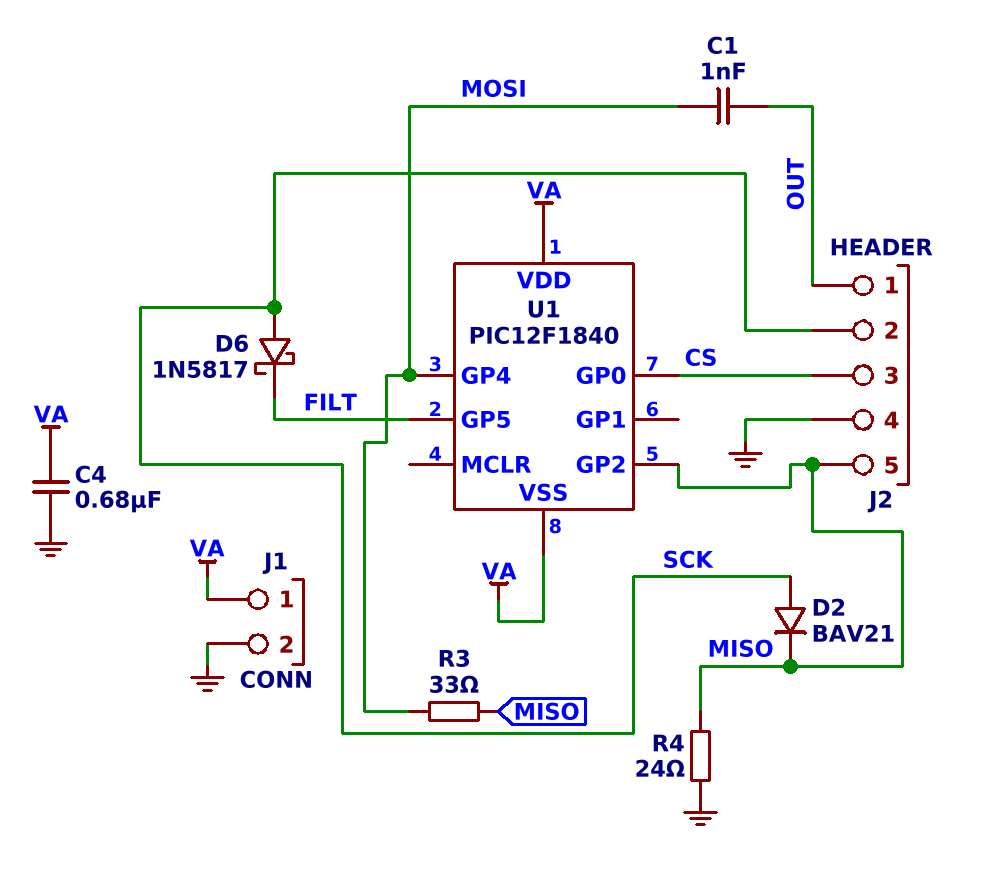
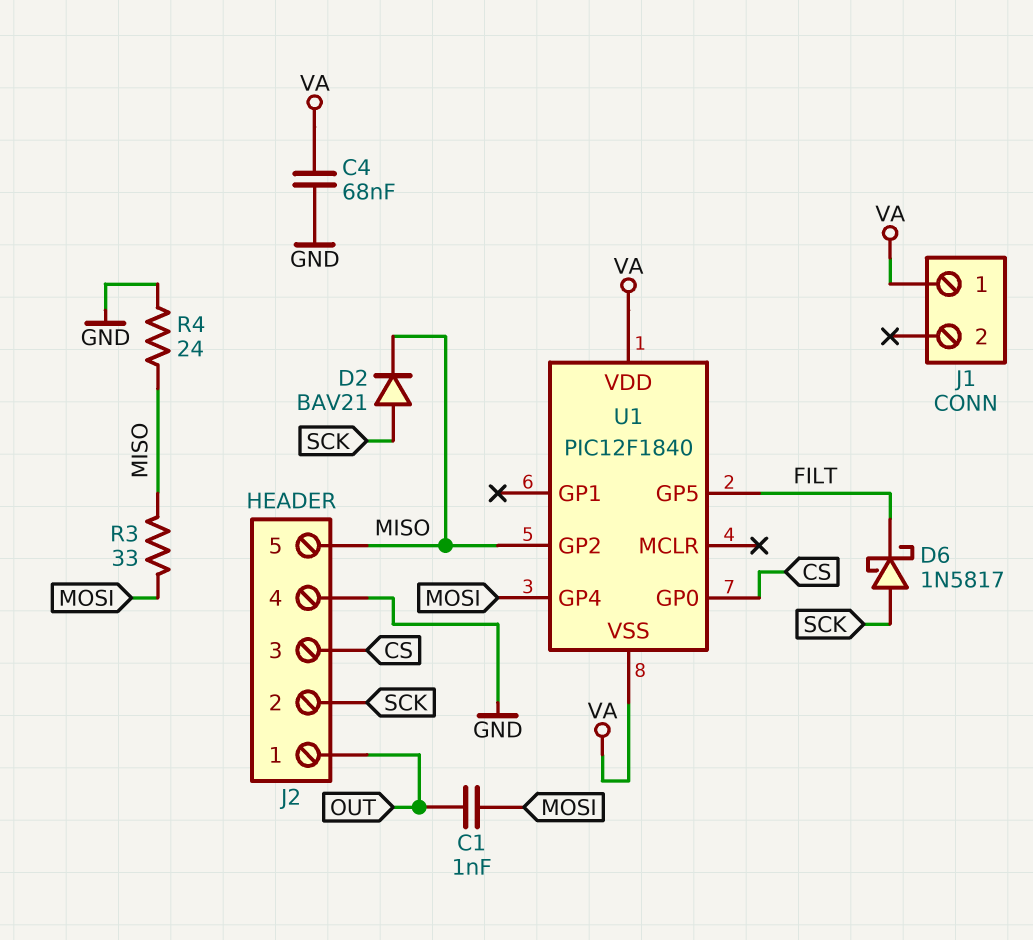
C4: 680nF (GND, VA) -> 68nF (GND, VA)
J1 pin 2: GND -> none

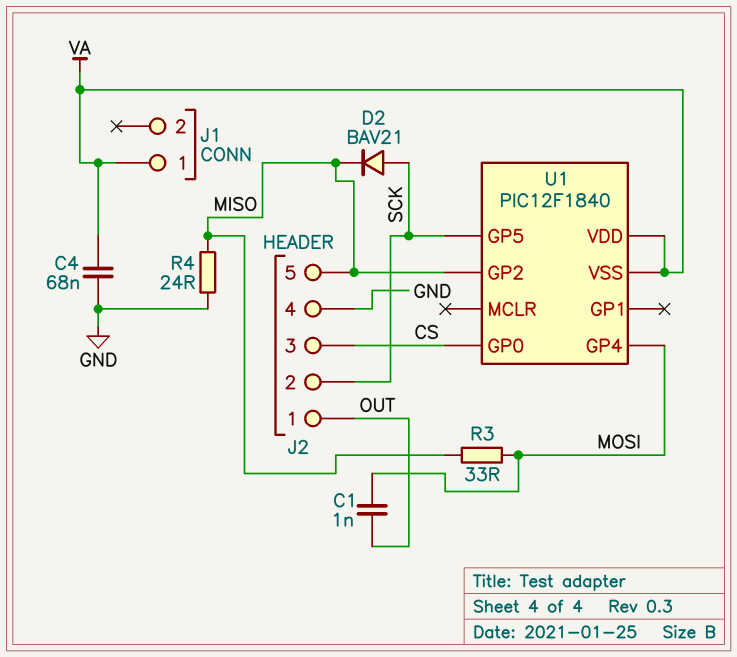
D6: schottky 1N5817 (A SCK, K FILT) -> none
U1 pin GP5: FILT -> SCK

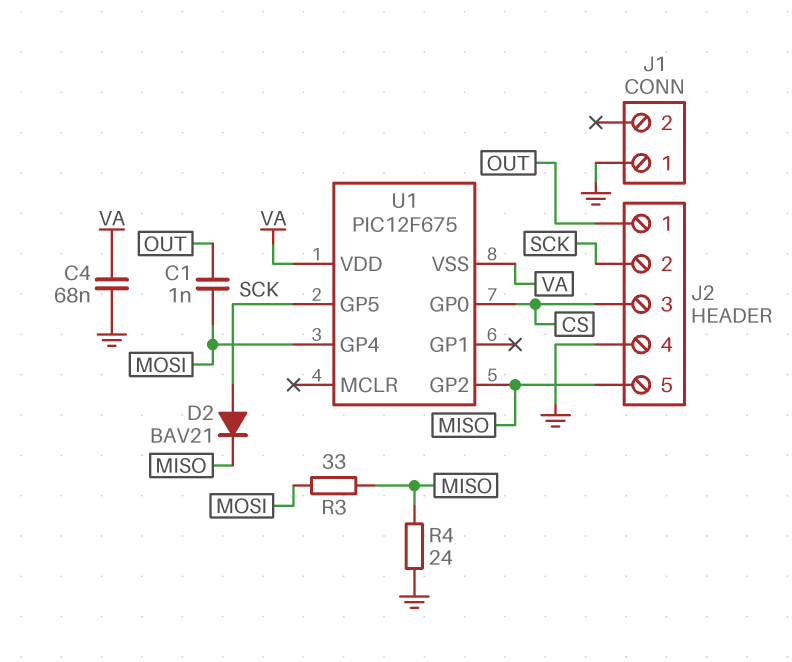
J1 pin 1: VA -> GND
U1: PIC12F1840 -> PIC12F675

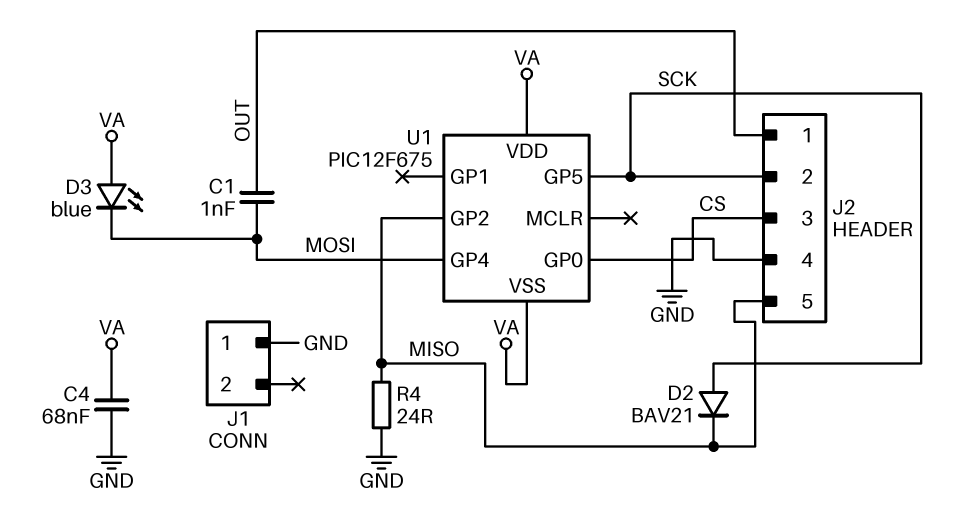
D3: none -> LED blue (A VA, K MOSI)
R3: 33 (MISO, MOSI) -> none

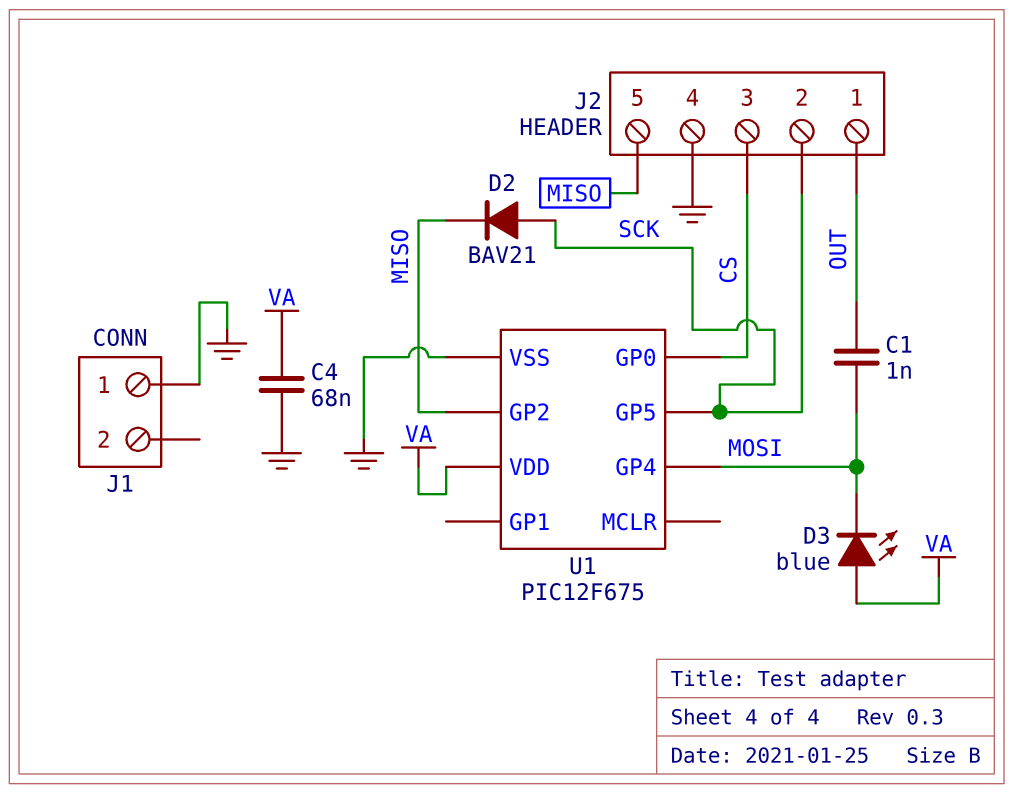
R4: 24 (GND, MISO) -> none
U1 pin VSS: VA -> GND

